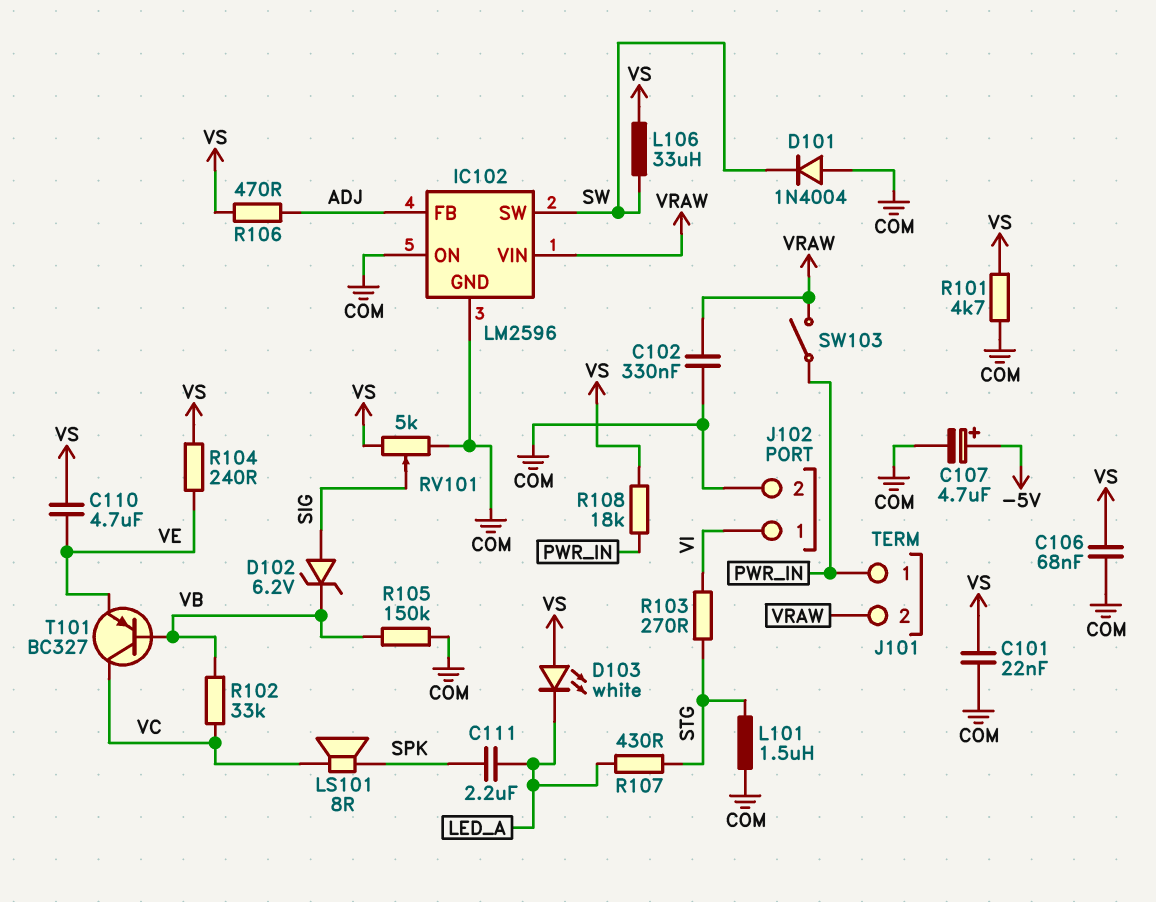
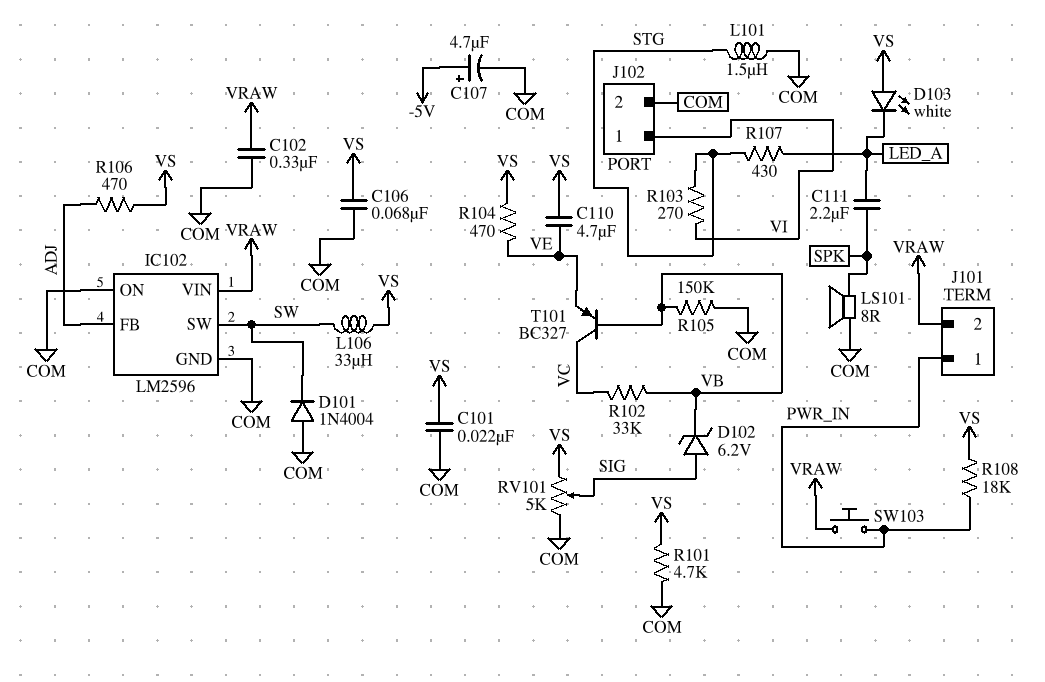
LS101: speaker 8R (SPK, VC) -> speaker 8R (COM, SPK)
R104: 240 (VE, VS) -> 470 (VE, VS)
SW103: switch (PWR_IN, VRAW) -> button (PWR_IN, VRAW)

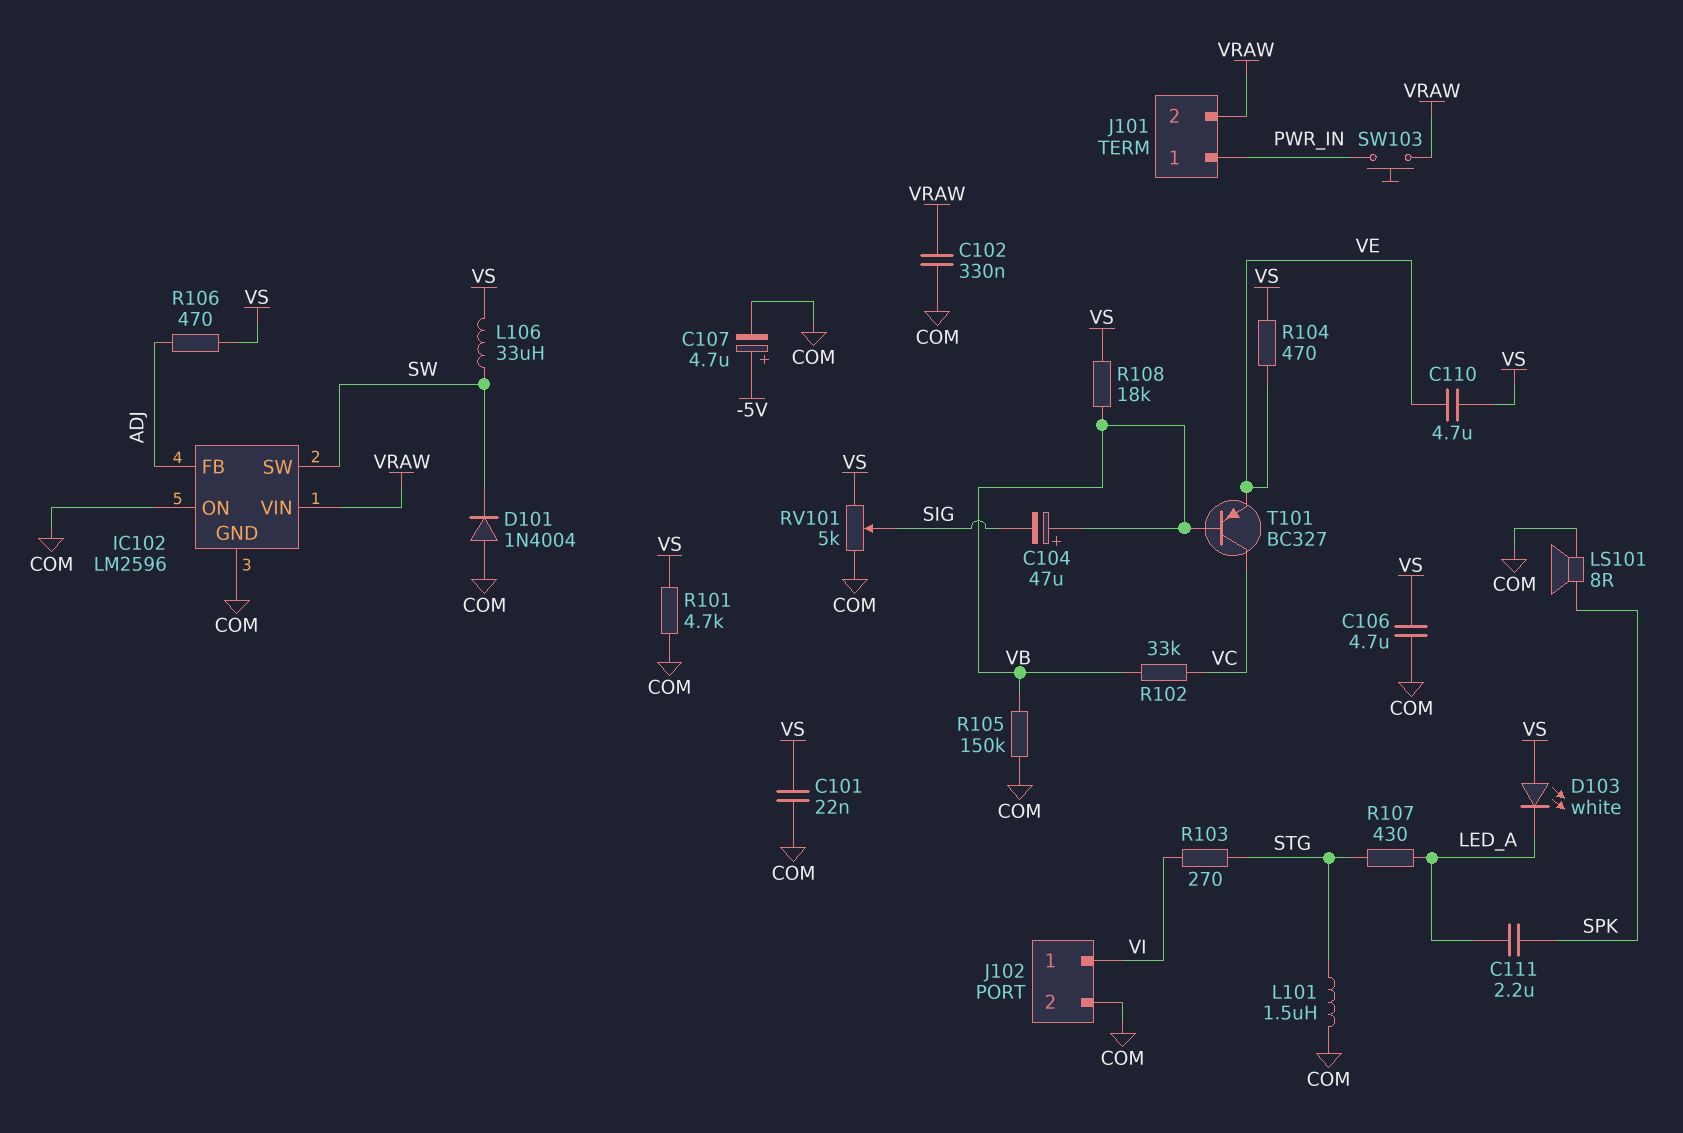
C104: none -> 47uF (plus VB, minus SIG)
C106: 68nF (COM, VS) -> 4.7uF (COM, VS)
D102: zener 6.2V (A SIG, K VB) -> none
R108: 18k (PWR_IN, VS) -> 18k (VB, VS)

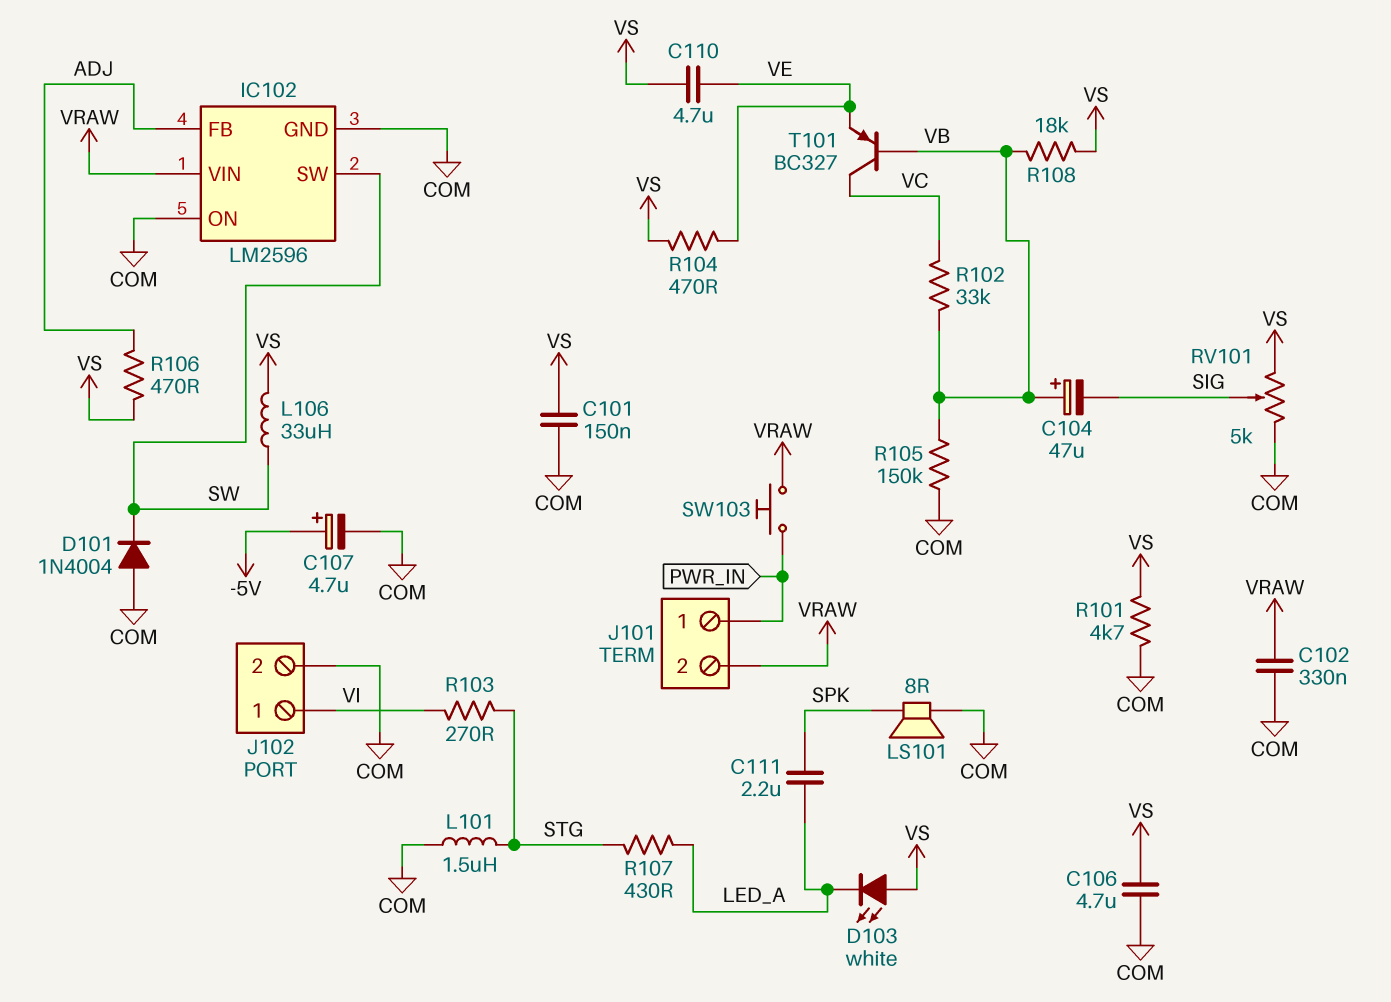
C101: 22nF (COM, VS) -> 150nF (COM, VS)

